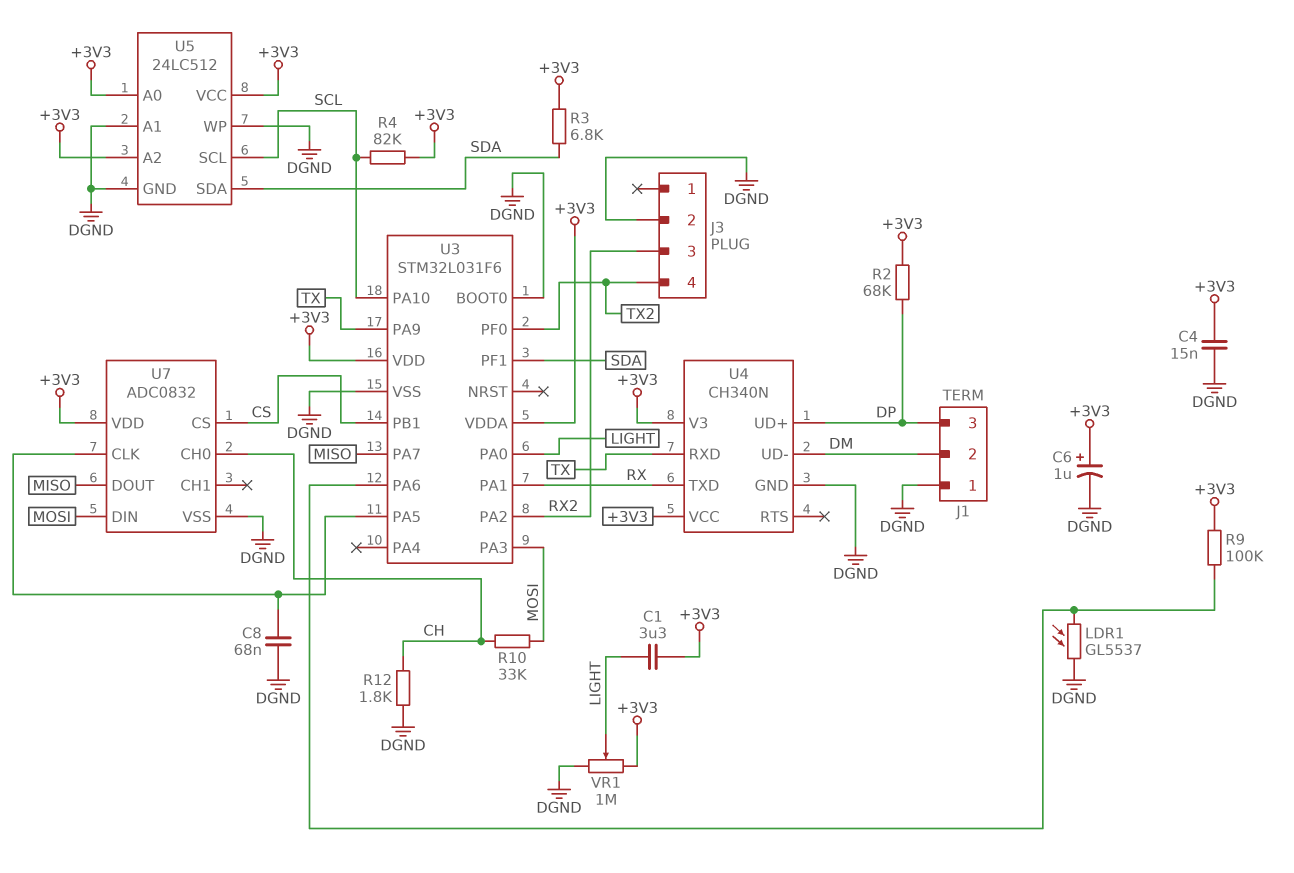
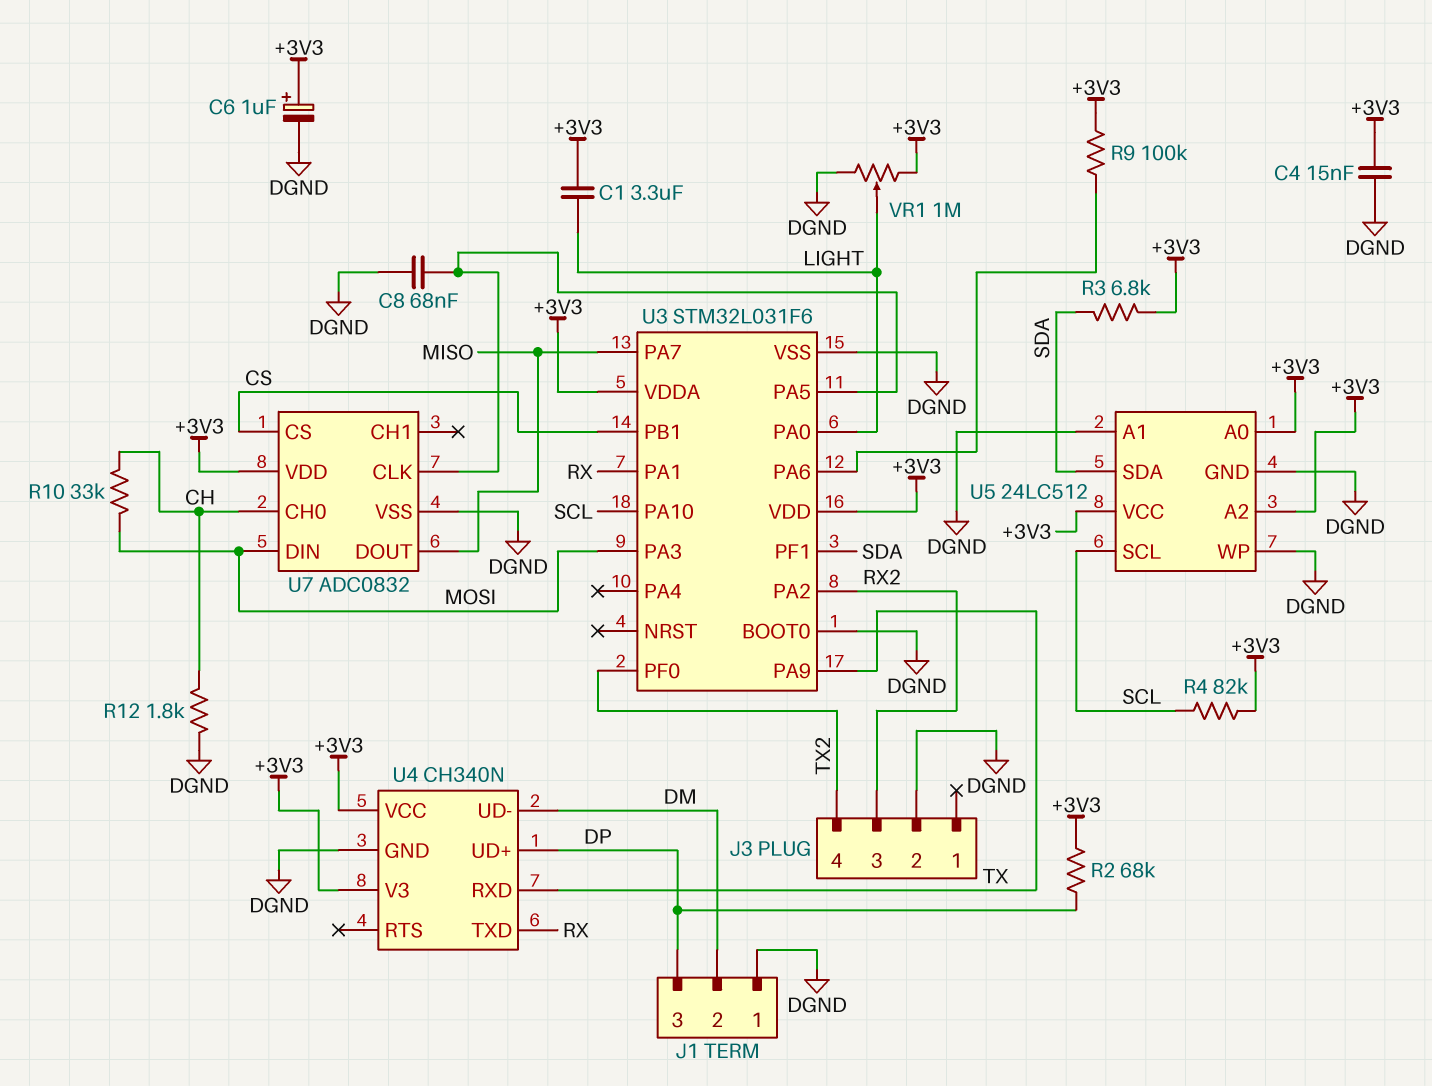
LDR1: GL5537 (DGND, U3/PA6) -> none

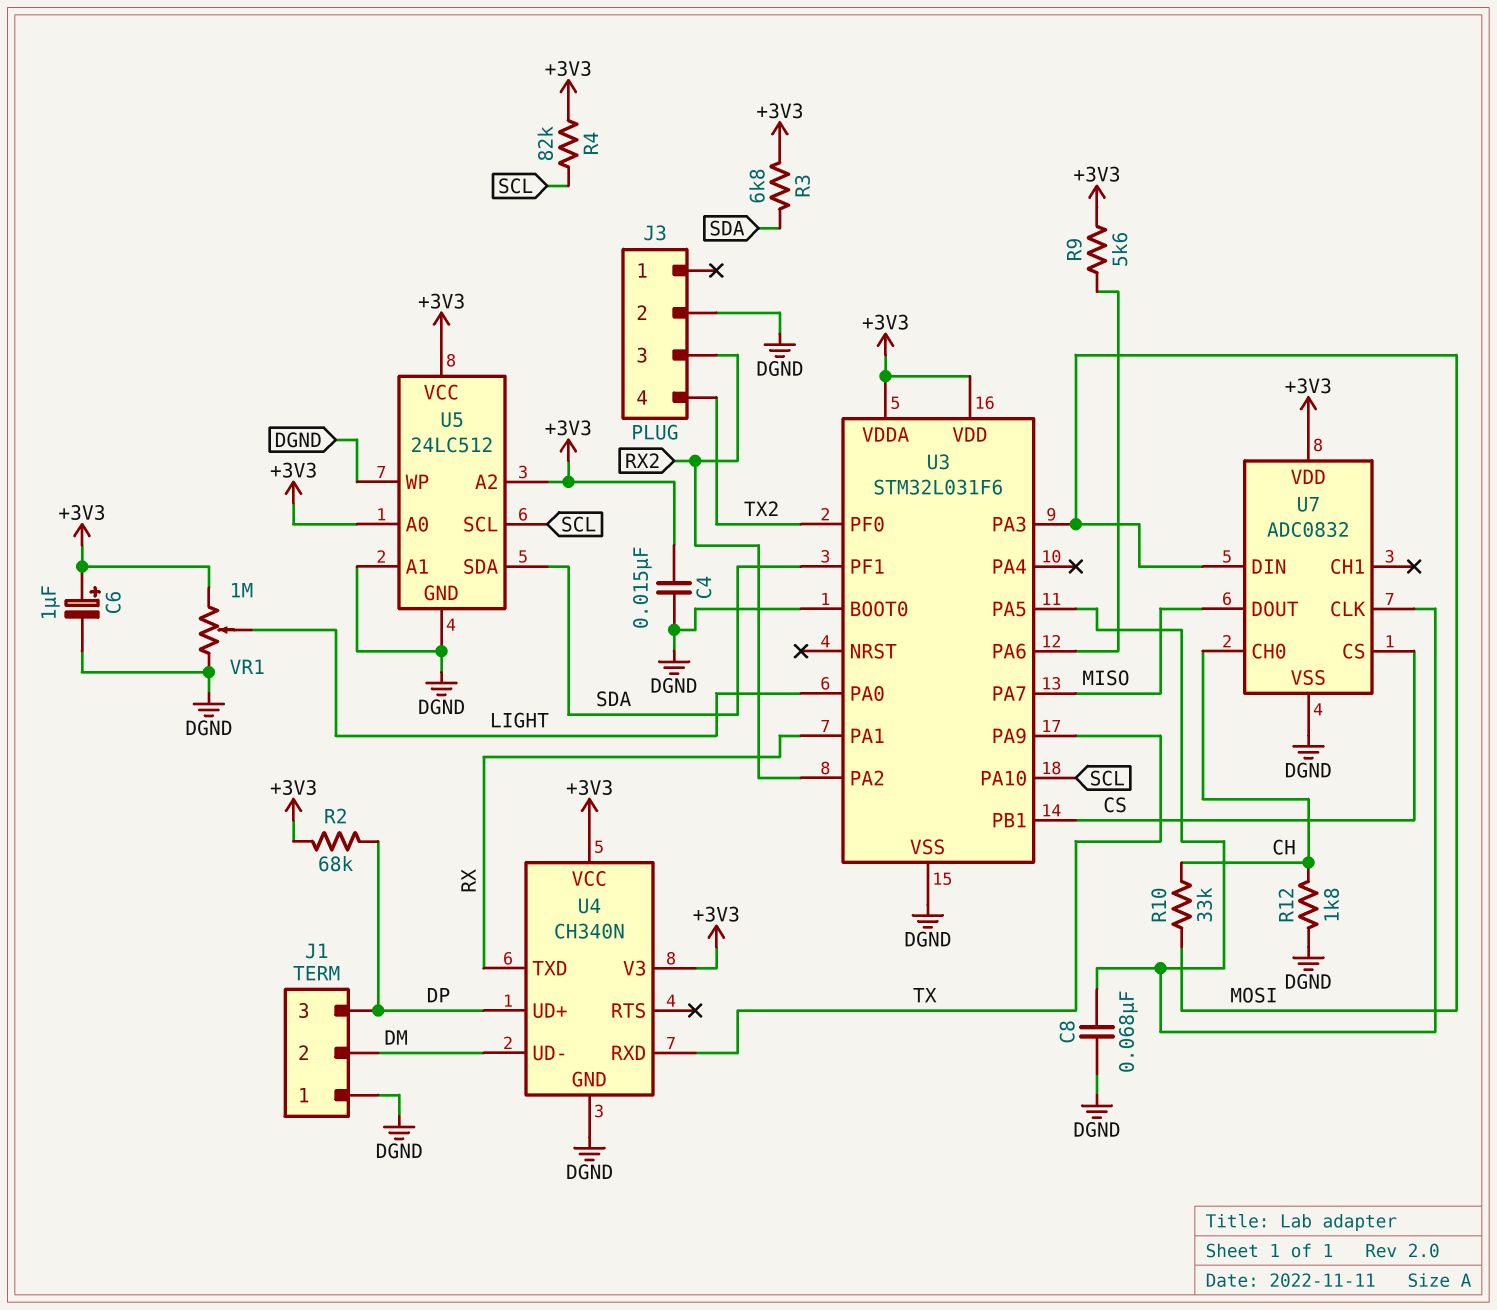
C1: 3.3uF (+3V3, LIGHT) -> none
R9: 100k (+3V3, U3/PA6) -> 5.6k (+3V3, U3/PA6)

